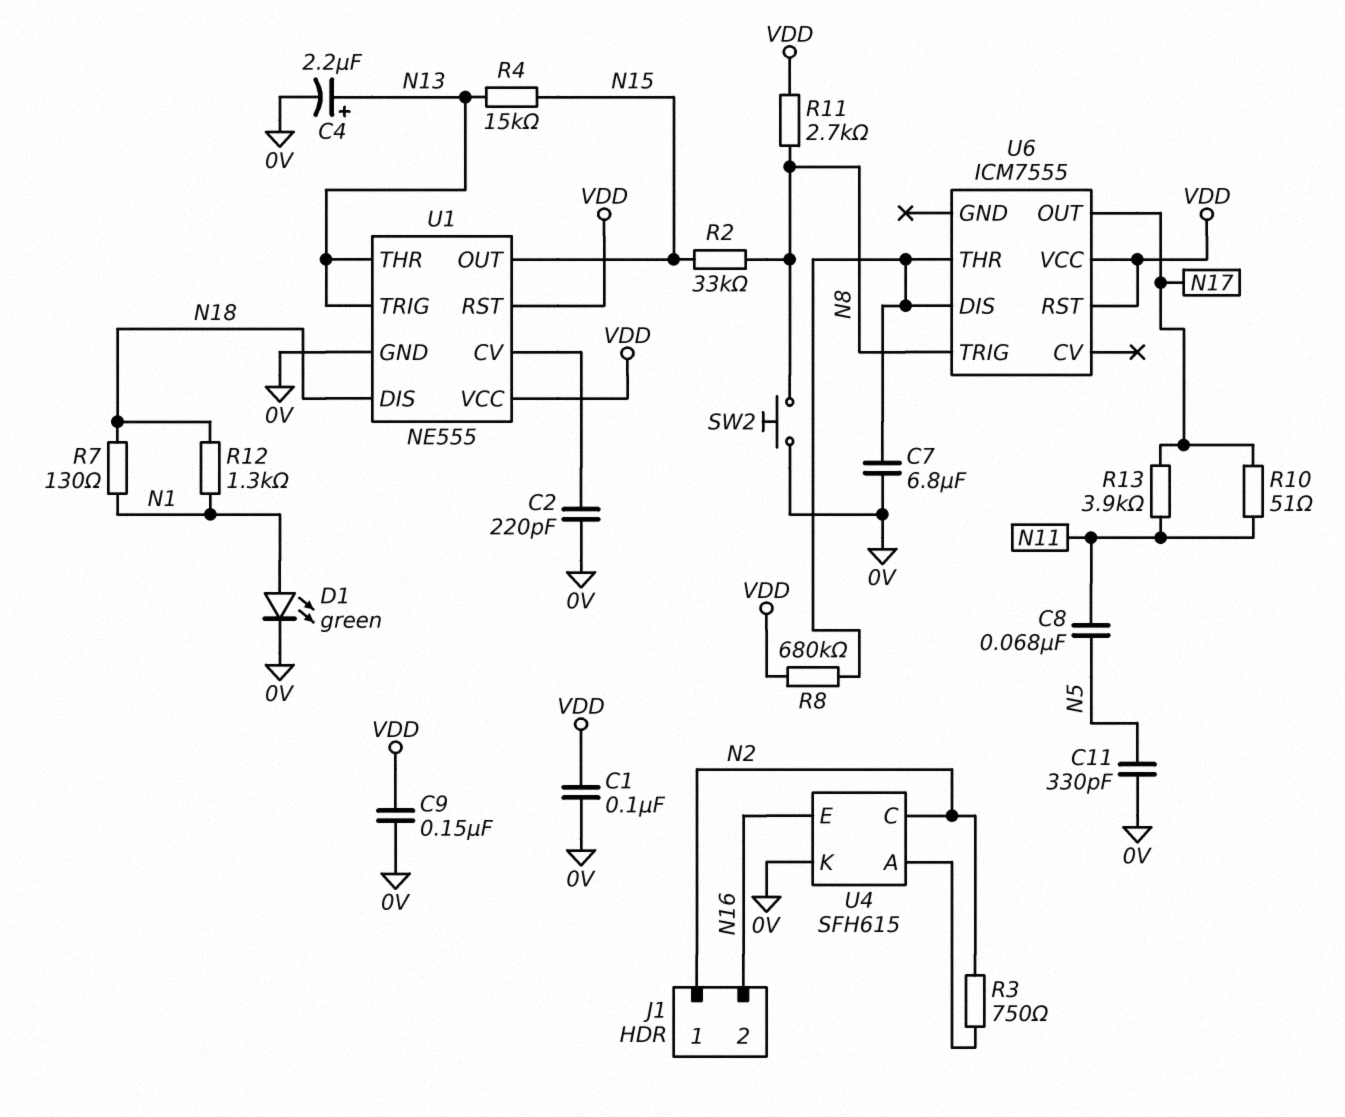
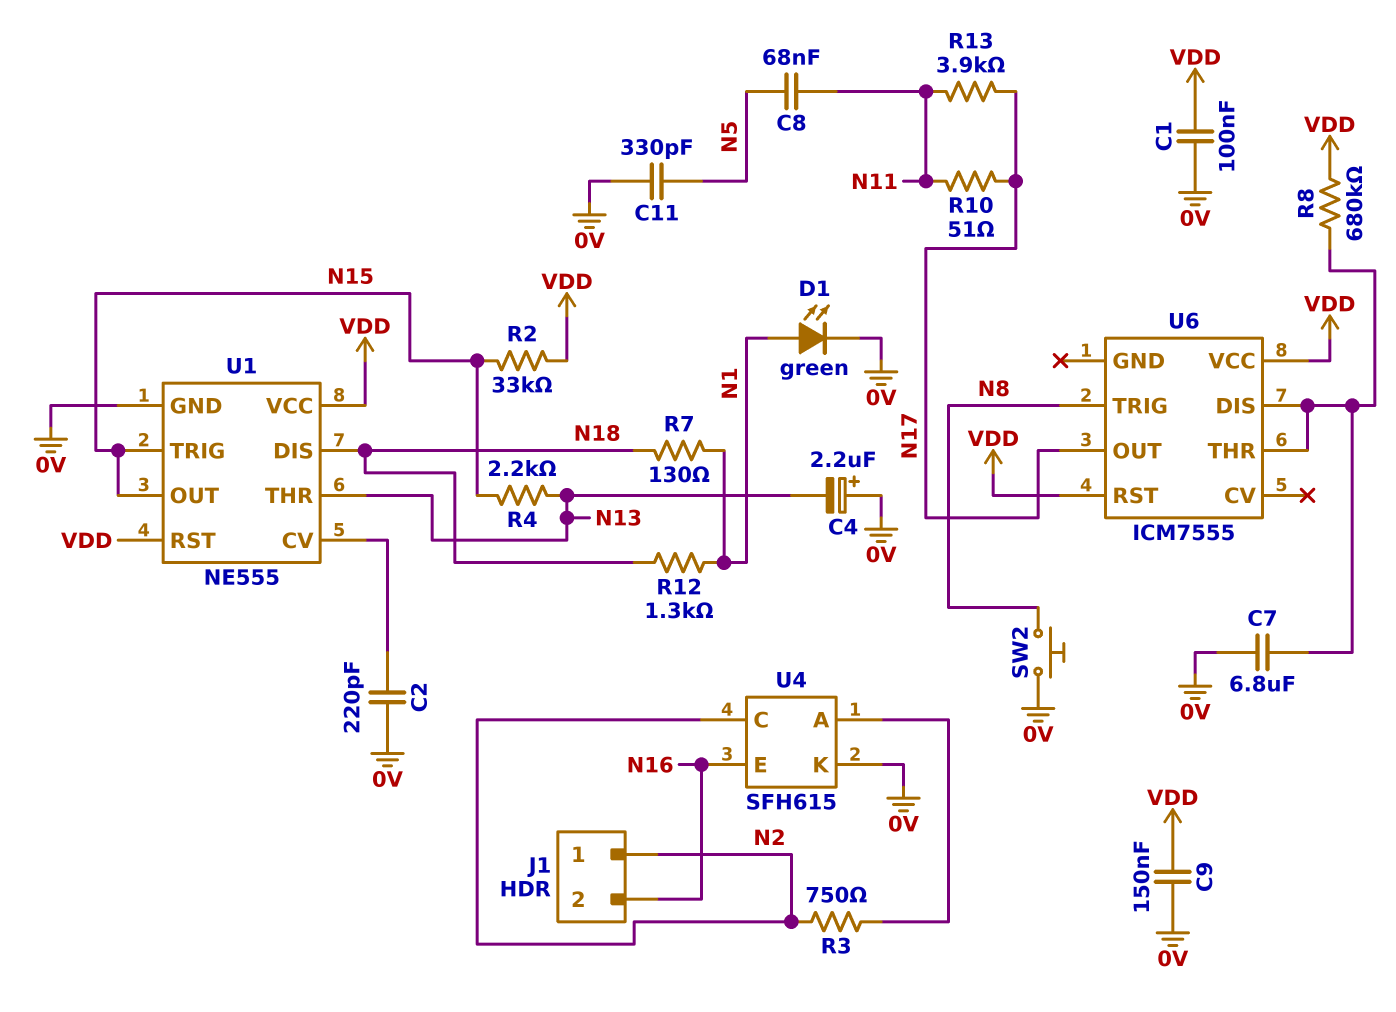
C4: 2.2uF (plus N13, minus 0V) -> 2.2uF (plus 0V, minus N13)
R2: 33k (N8, N15) -> 33k (N15, VDD)
R4: 15k (N13, N15) -> 2.2k (N13, N15)
R11: 2.7k (N8, VDD) -> none
U1 pin TRIG: N13 -> N15

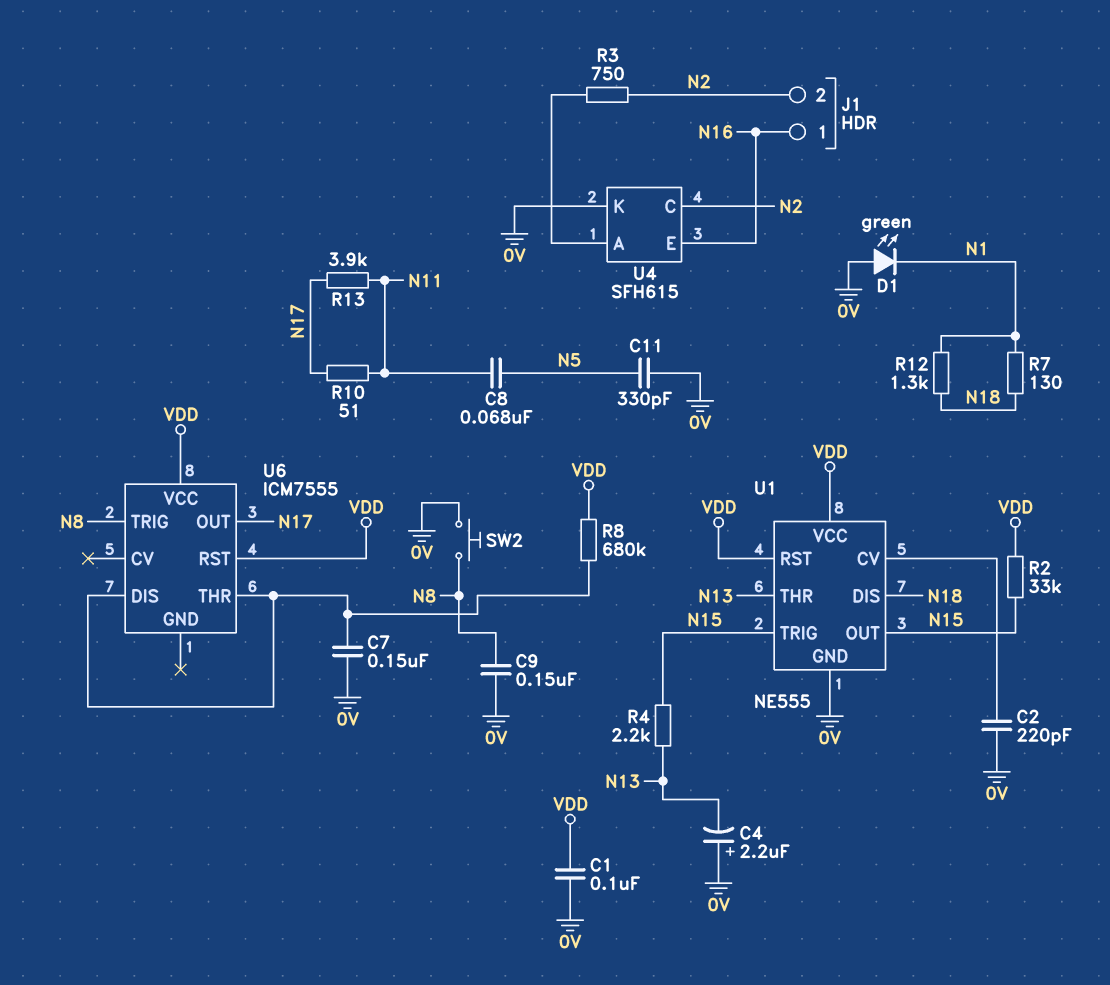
C7: 6.8uF (0V, U6/DIS) -> 150nF (0V, U6/DIS)
C9: 150nF (0V, VDD) -> 150nF (0V, N8)
D1: LED green (A N1, K 0V) -> LED green (A 0V, K N1)
J1 pin 1: N2 -> N16
J1 pin 2: N16 -> N2

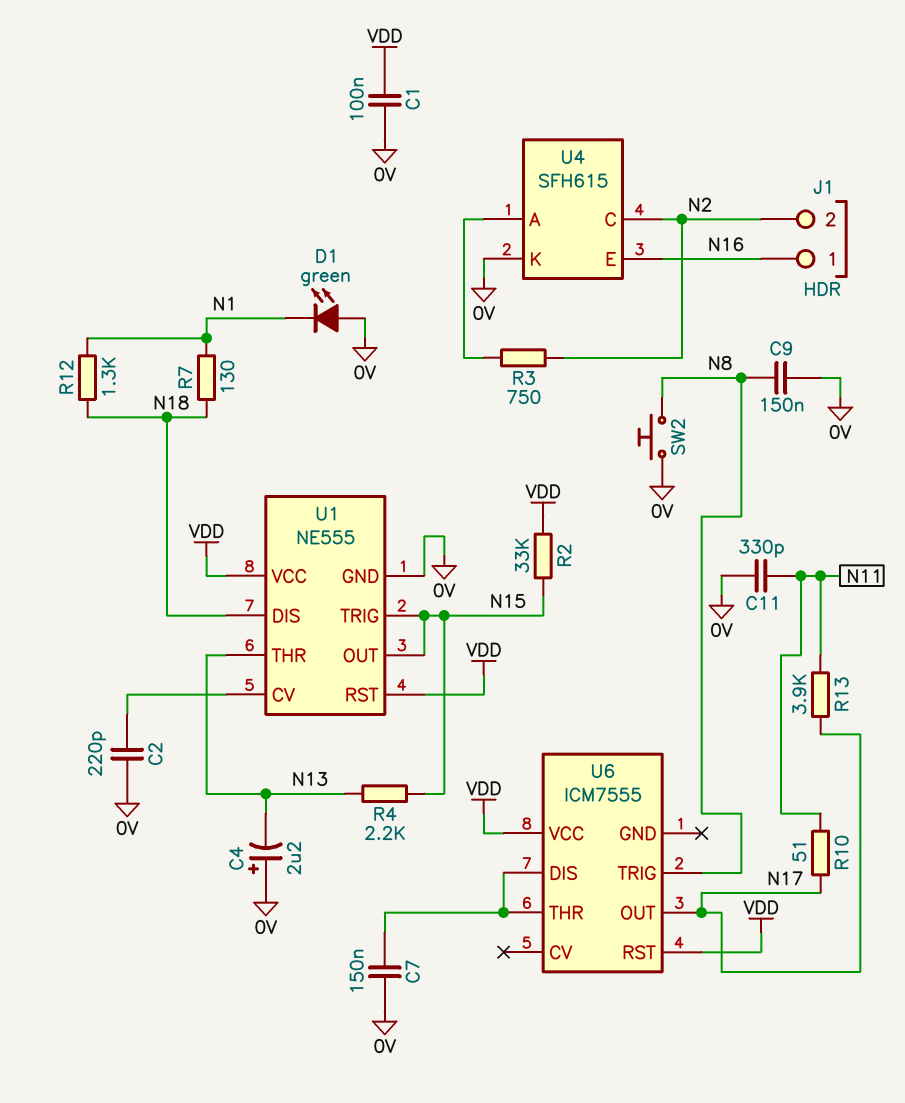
C8: 68nF (N5, N11) -> none
C11: 330pF (0V, N5) -> 330pF (0V, N11)
R8: 680k (U6/DIS, VDD) -> none

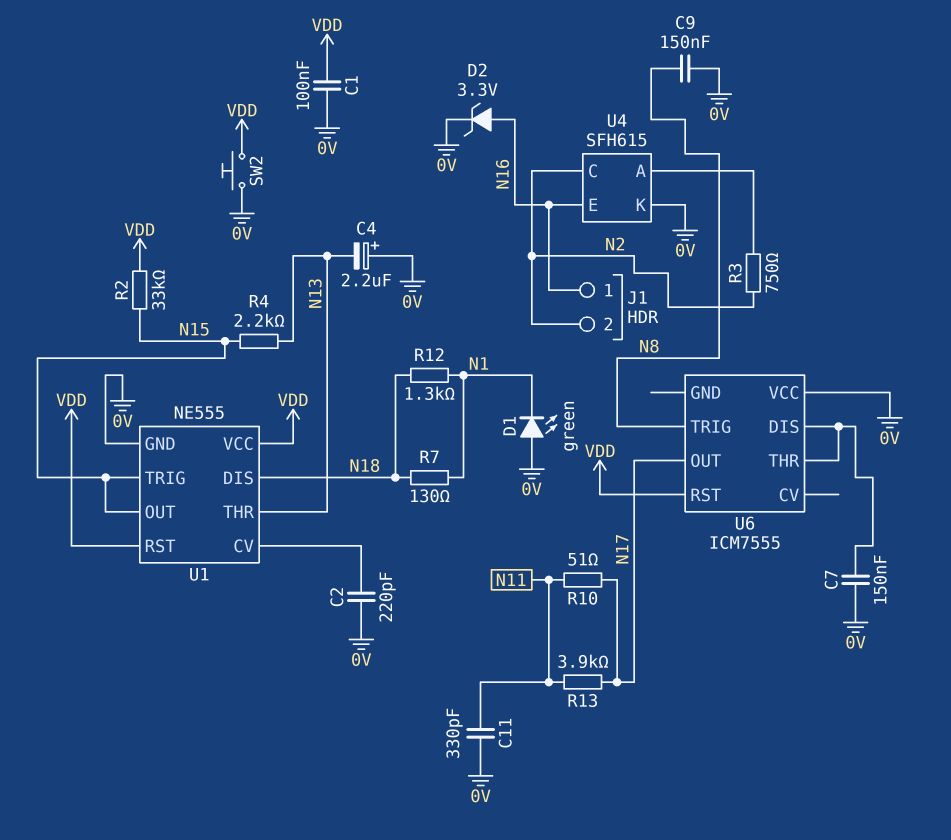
D2: none -> zener 3.3V (A N16, K 0V)
SW2: button (0V, N8) -> button (0V, VDD)
U6 pin VCC: VDD -> 0V

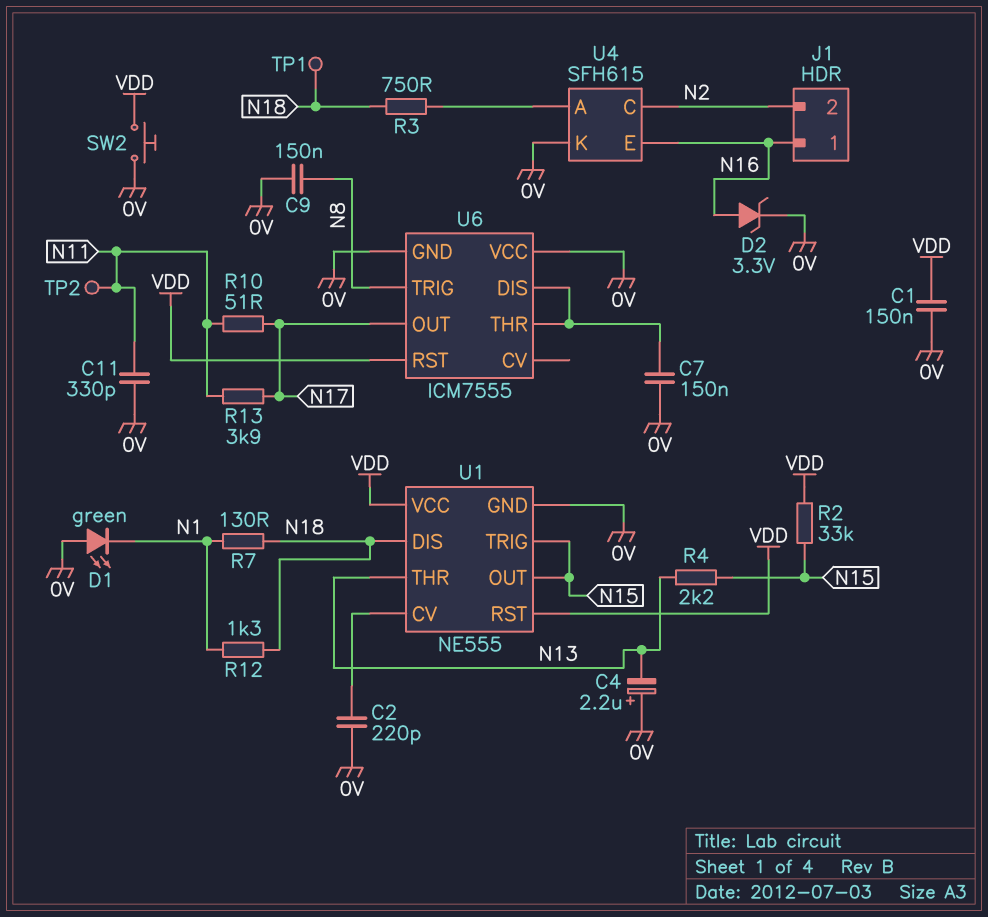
C1: 100nF (0V, VDD) -> 150nF (0V, VDD)
R3: 750 (N2, U4/A) -> 750 (N18, U4/A)
TP1: none -> test point (N18)
TP2: none -> test point (N11)
U6 pin GND: none -> 0V

